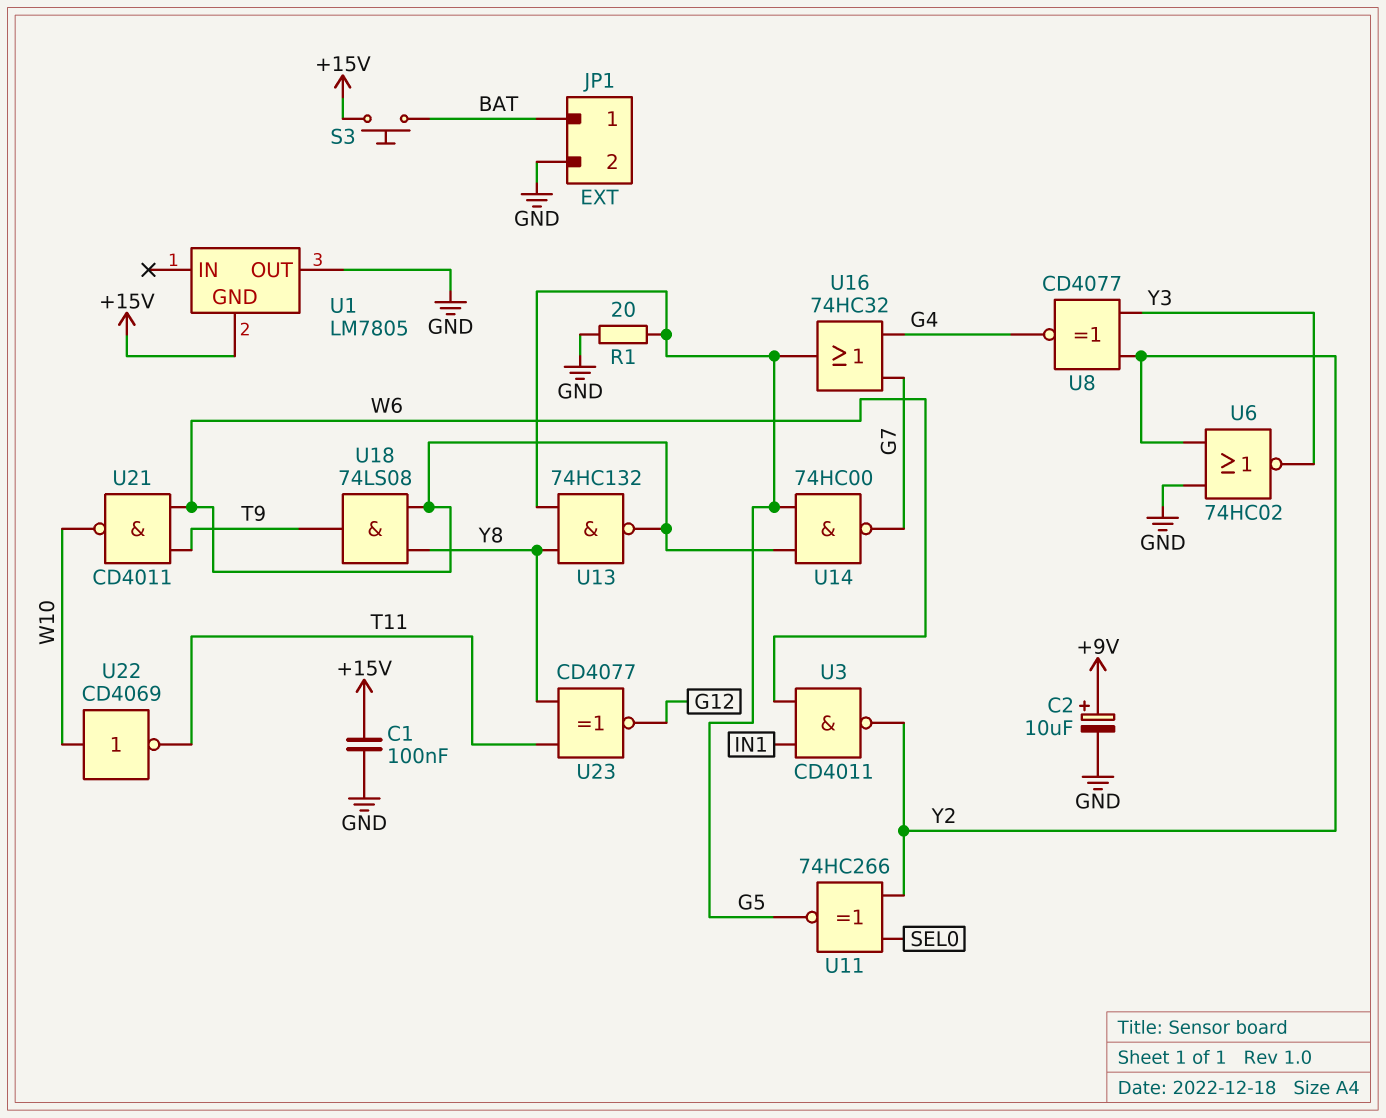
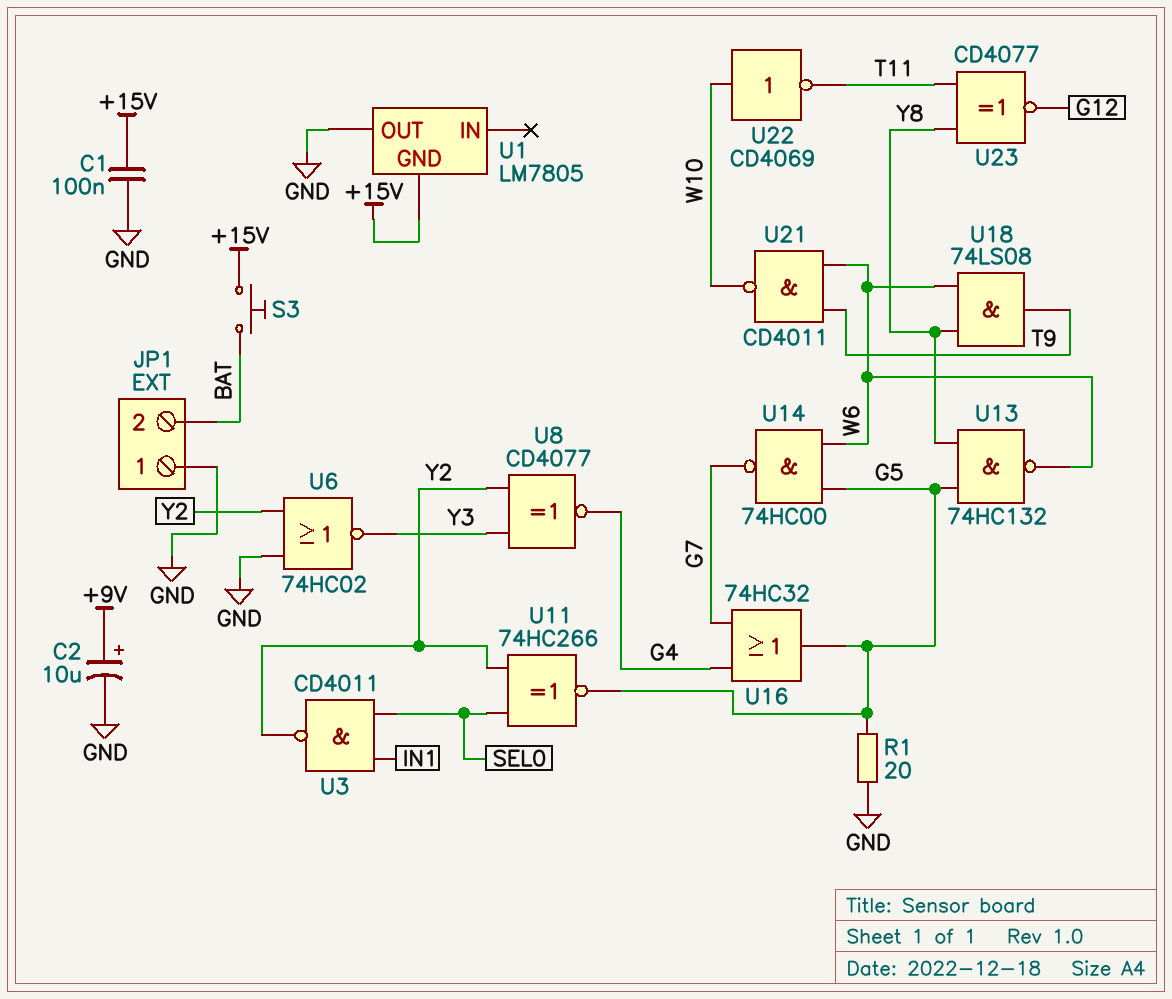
JP1 pin 1: BAT -> GND
JP1 pin 2: GND -> BAT
U3: NAND CD4011 (in IN1, in W6, out Y2) -> NAND CD4011 (in IN1, in SEL0, out Y2)

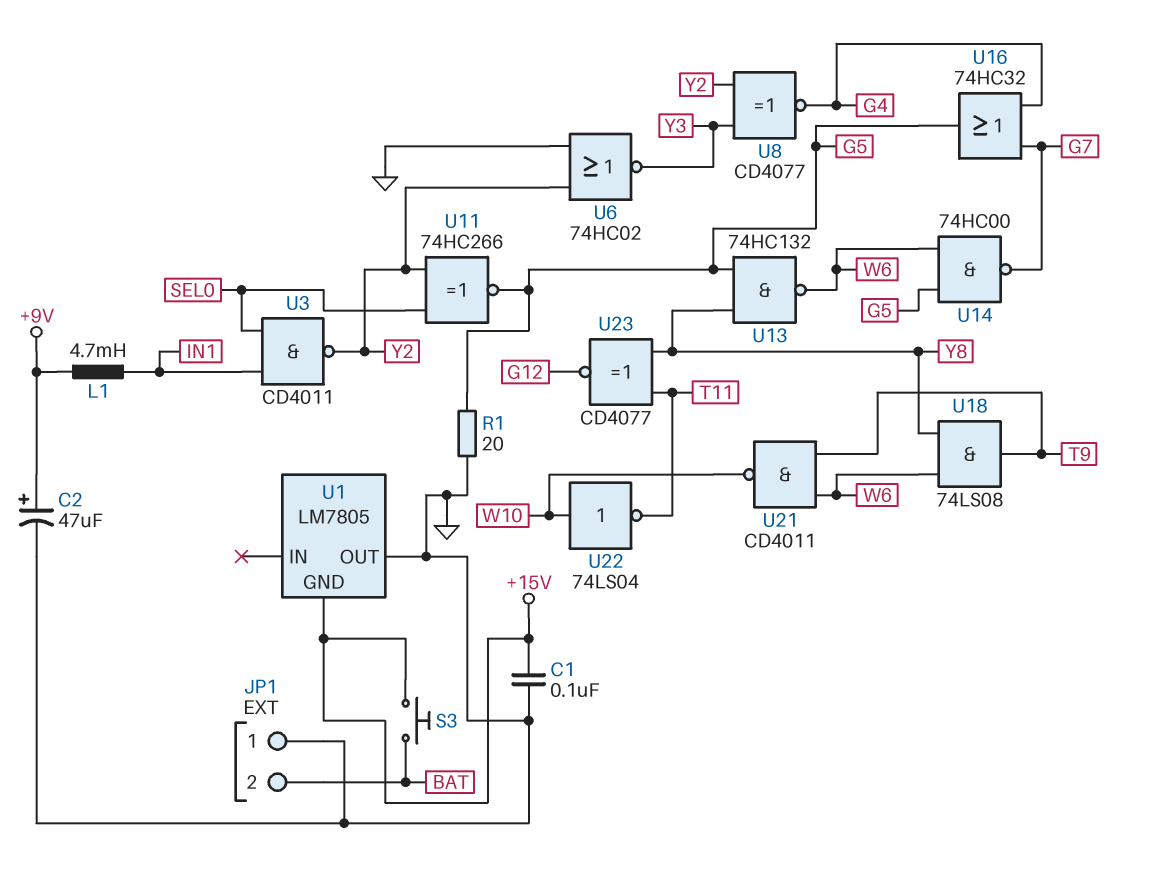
C2: 10uF (plus +9V, minus GND) -> 47uF (plus +9V, minus GND)
L1: none -> 4.7mH (+9V, IN1)
U22: NOT CD4069 (in W10, out T11) -> NOT 74LS04 (in W10, out T11)

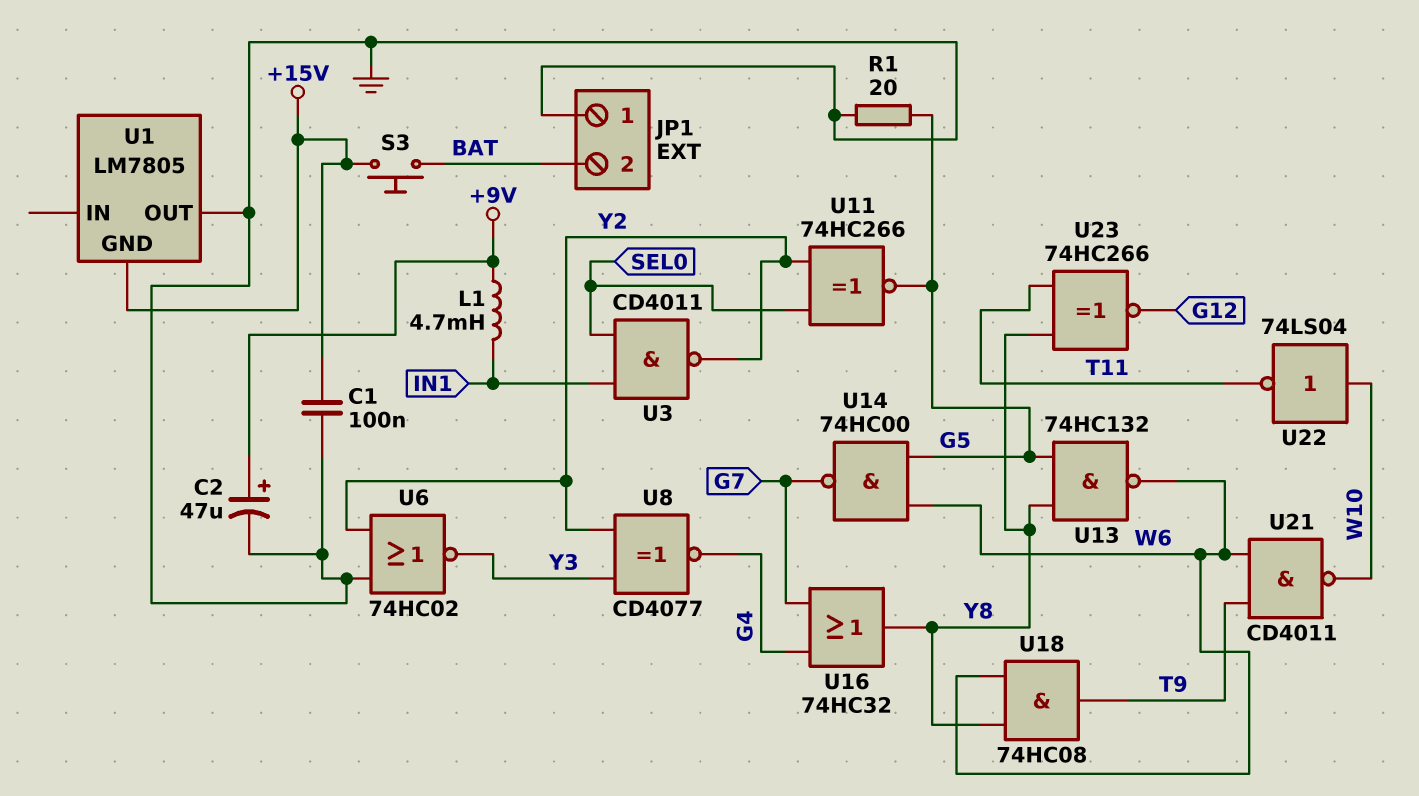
U16: OR 74HC32 (in G4, in G7, out G5) -> OR 74HC32 (in G4, in G7, out Y8)
U18: AND 74LS08 (in W6, in Y8, out T9) -> AND 74HC08 (in W6, in Y8, out T9)
U23: XNOR CD4077 (in T11, in Y8, out G12) -> XNOR 74HC266 (in T11, in Y8, out G12)

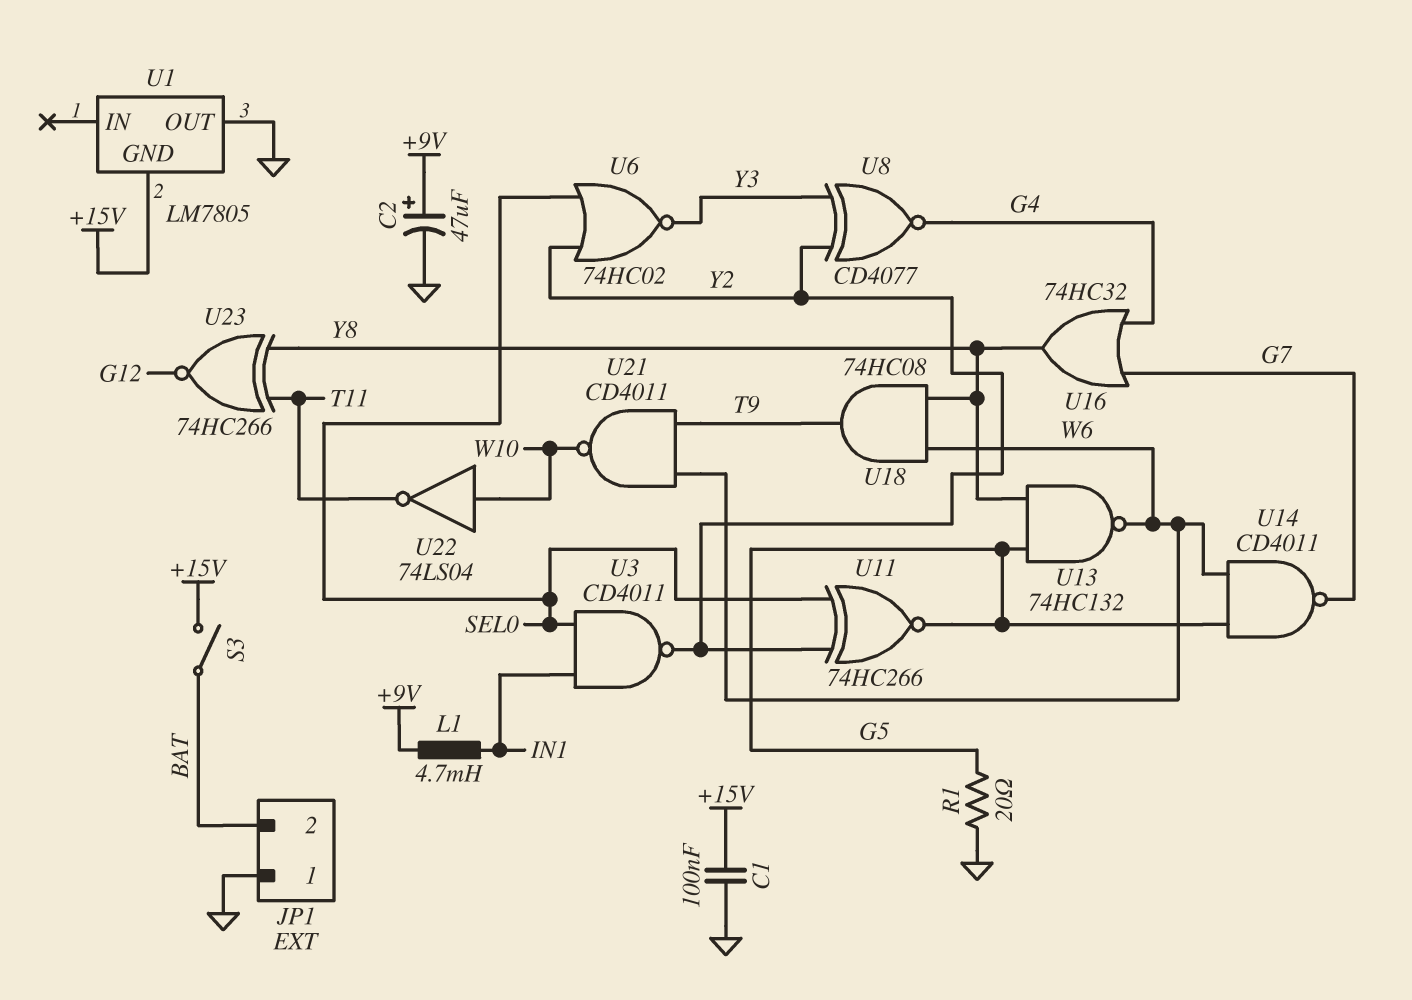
S3: button (+15V, BAT) -> switch (+15V, BAT)
U6: NOR 74HC02 (in GND, in Y2, out Y3) -> NOR 74HC02 (in SEL0, in Y2, out Y3)
U14: NAND 74HC00 (in G5, in W6, out G7) -> NAND CD4011 (in G5, in W6, out G7)

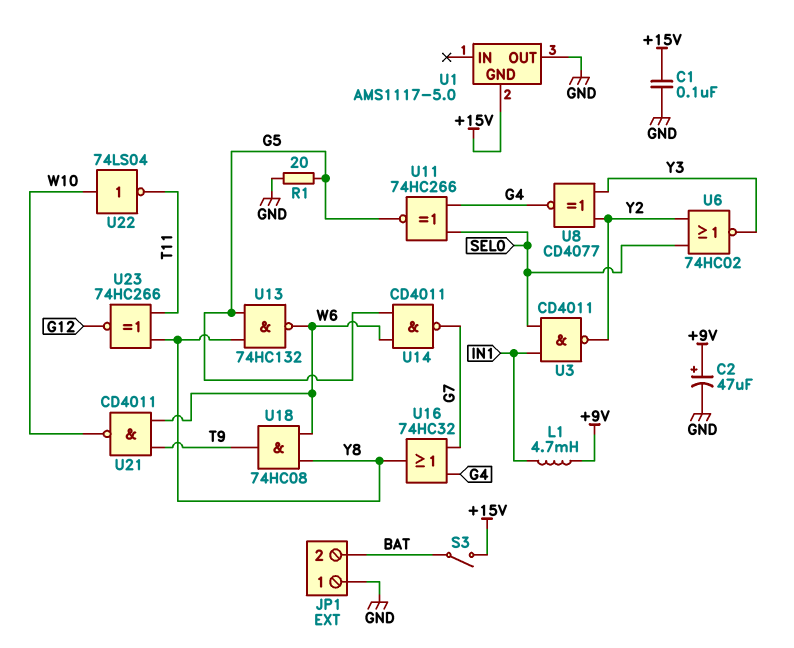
U1: LM7805 -> AMS1117-5.0
U11: XNOR 74HC266 (in SEL0, in Y2, out G5) -> XNOR 74HC266 (in G4, in SEL0, out G5)

